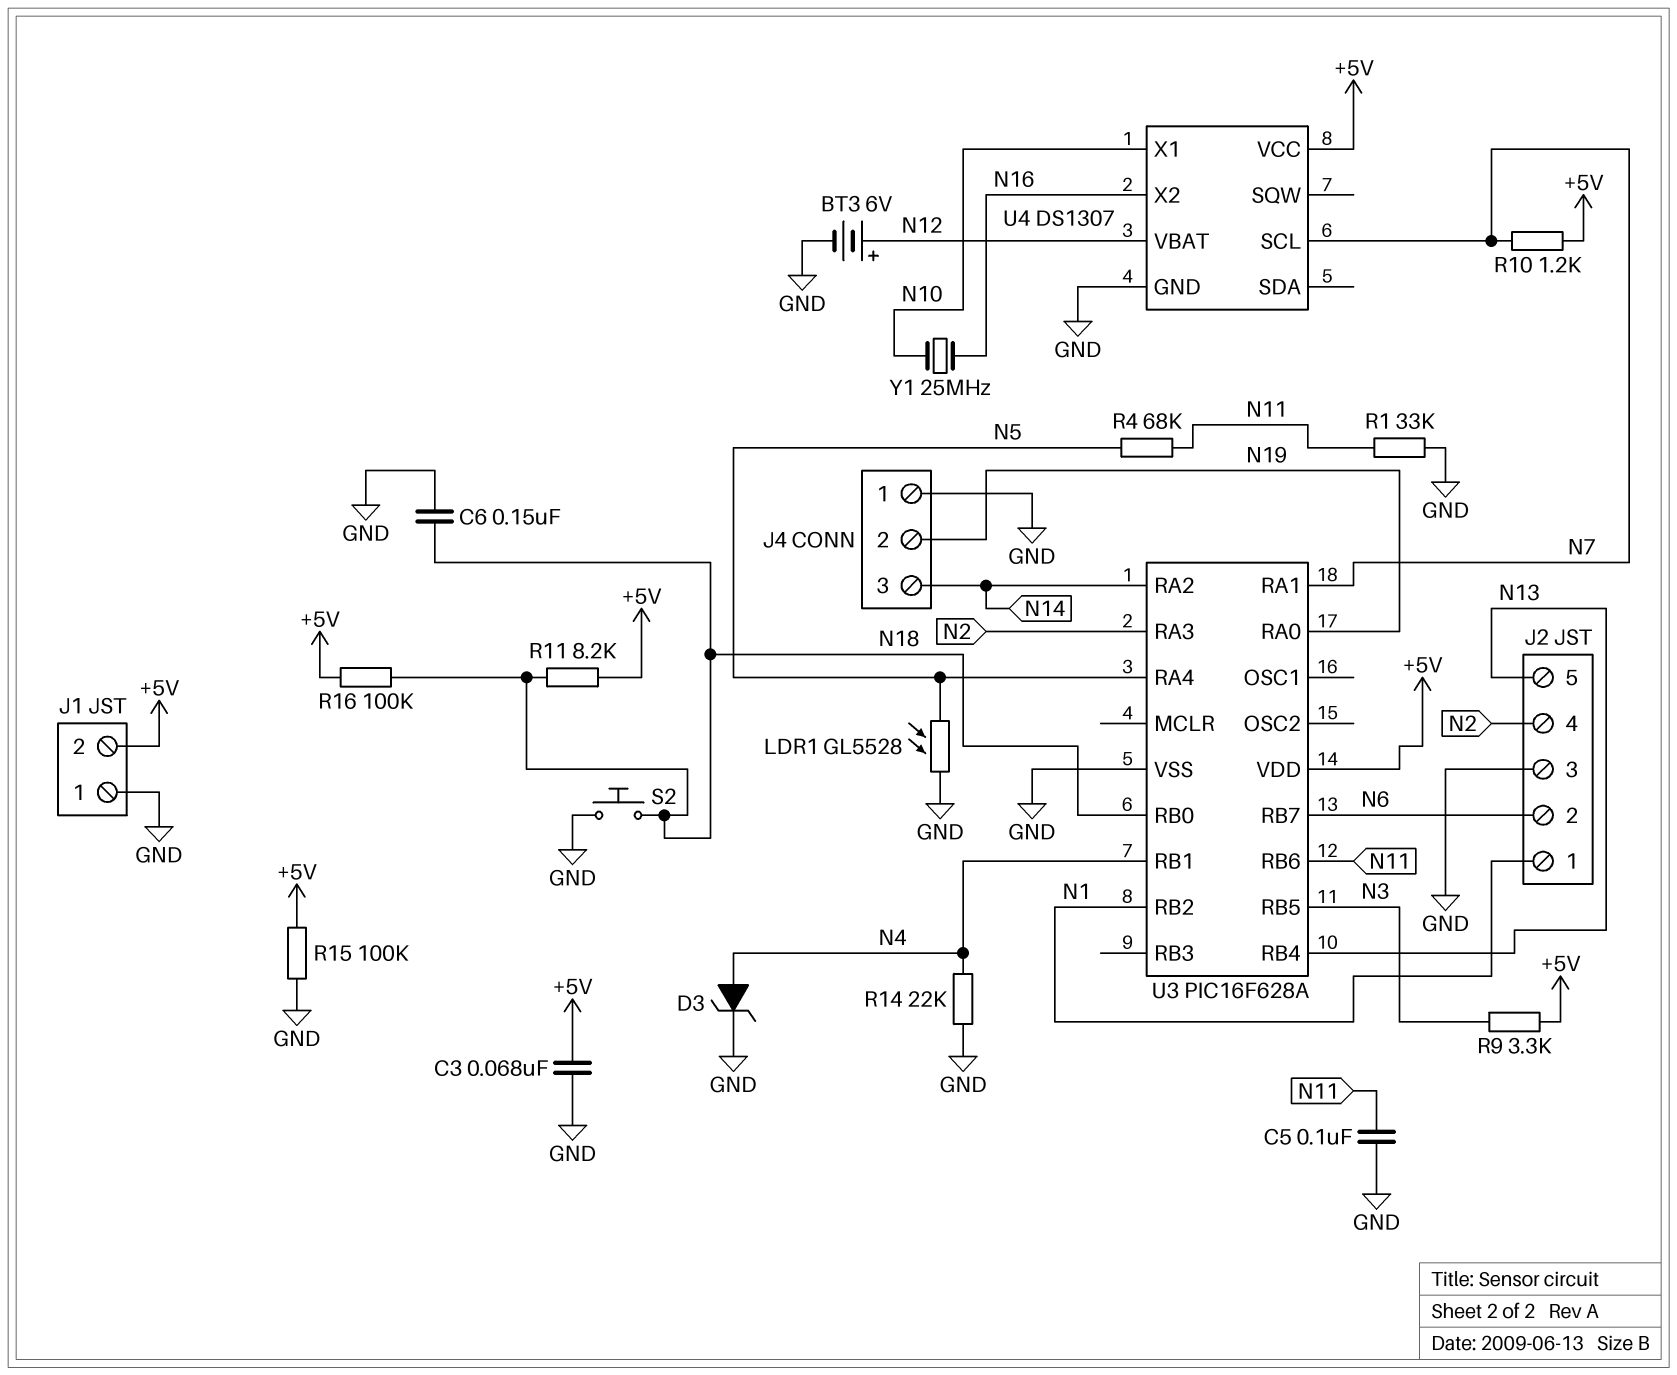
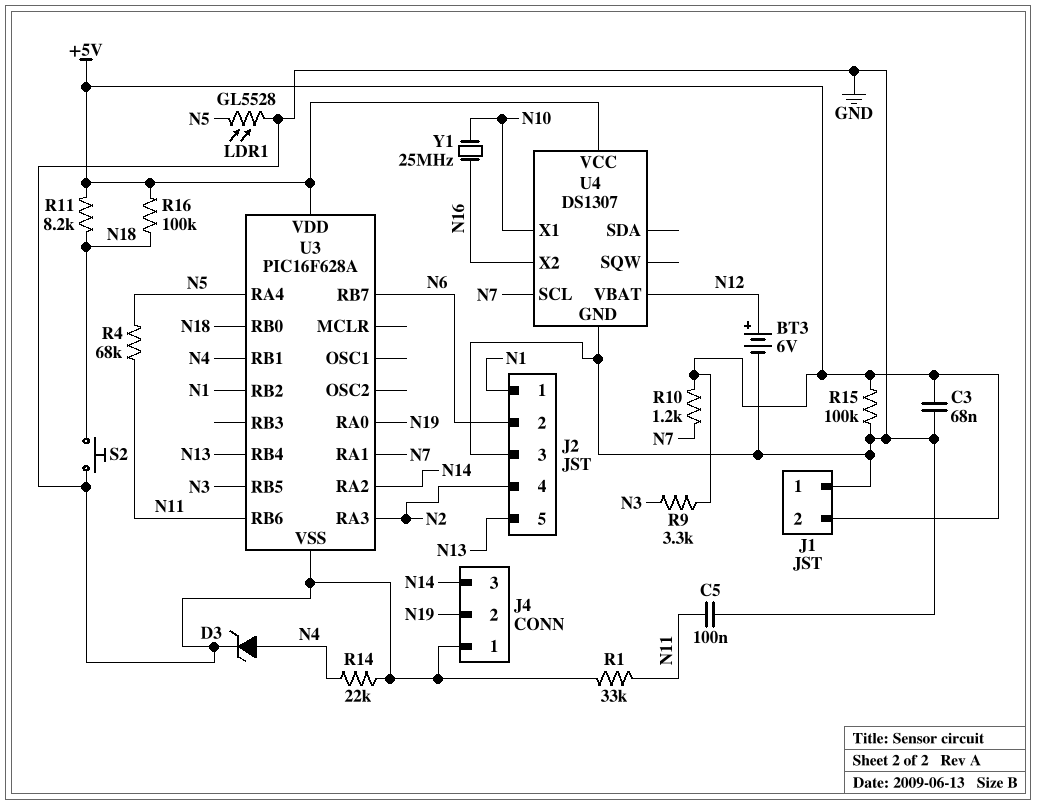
C6: 150nF (GND, N18) -> none

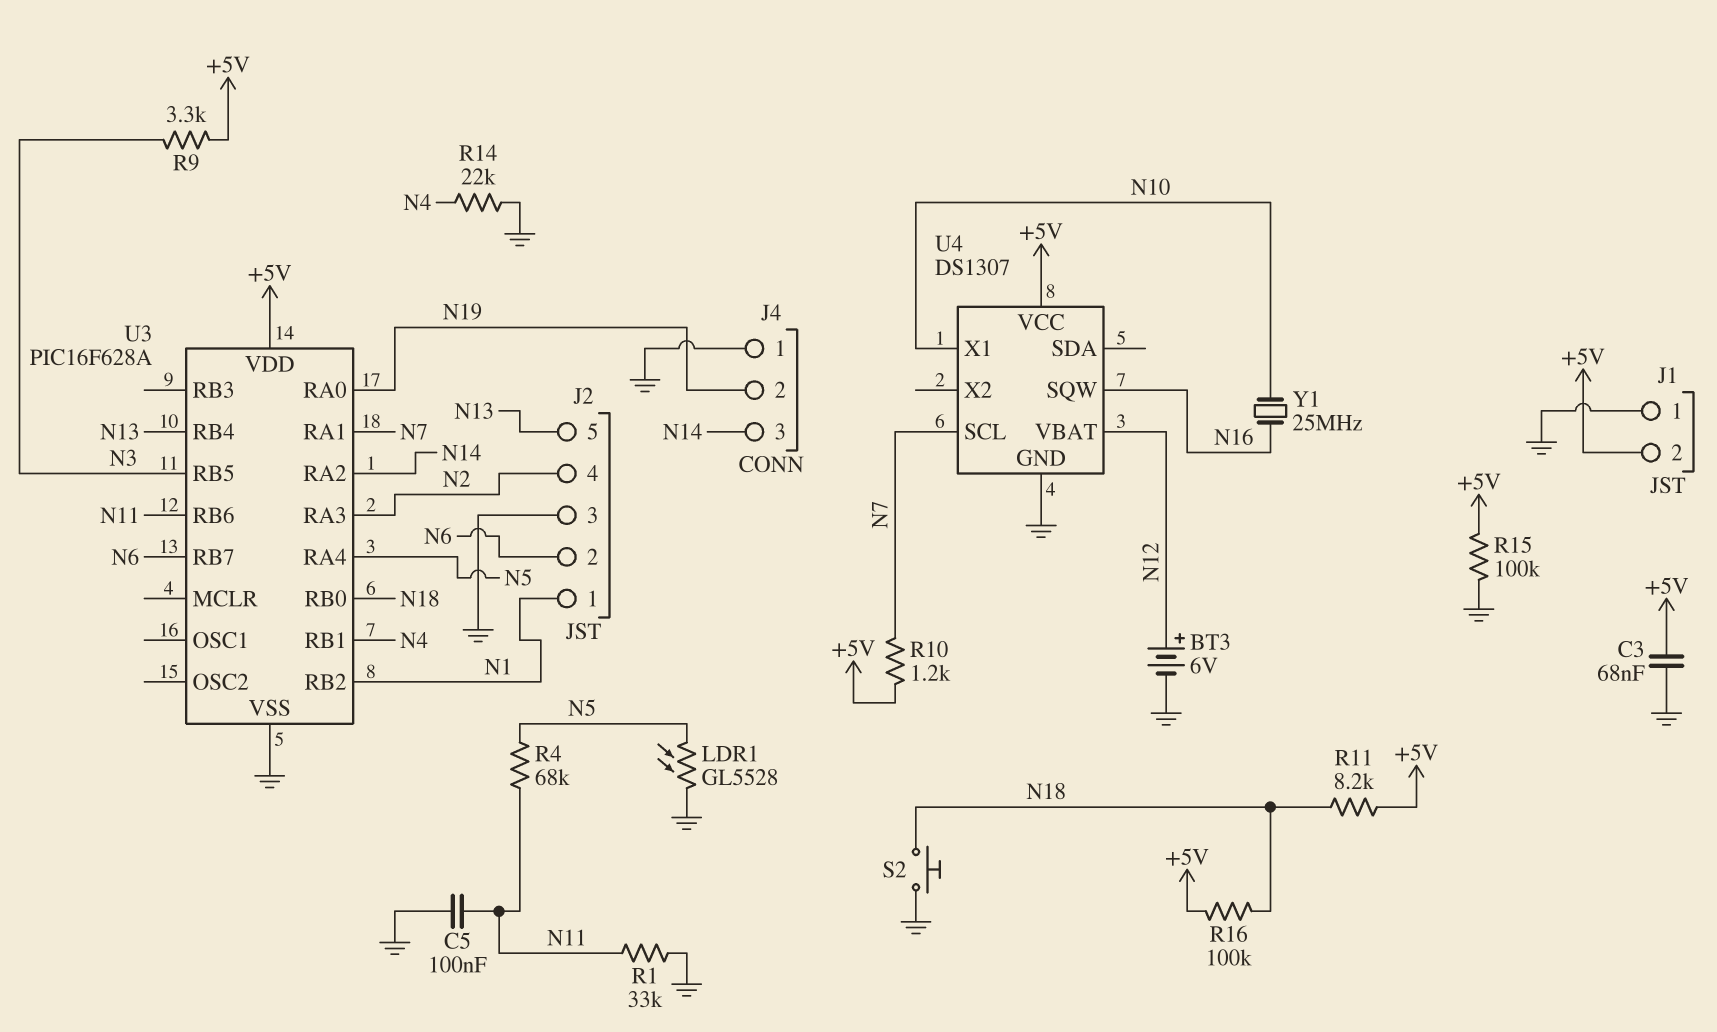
D3: zener (A N4, K GND) -> none
U4 pin SQW: none -> N16
U4 pin X2: N16 -> none

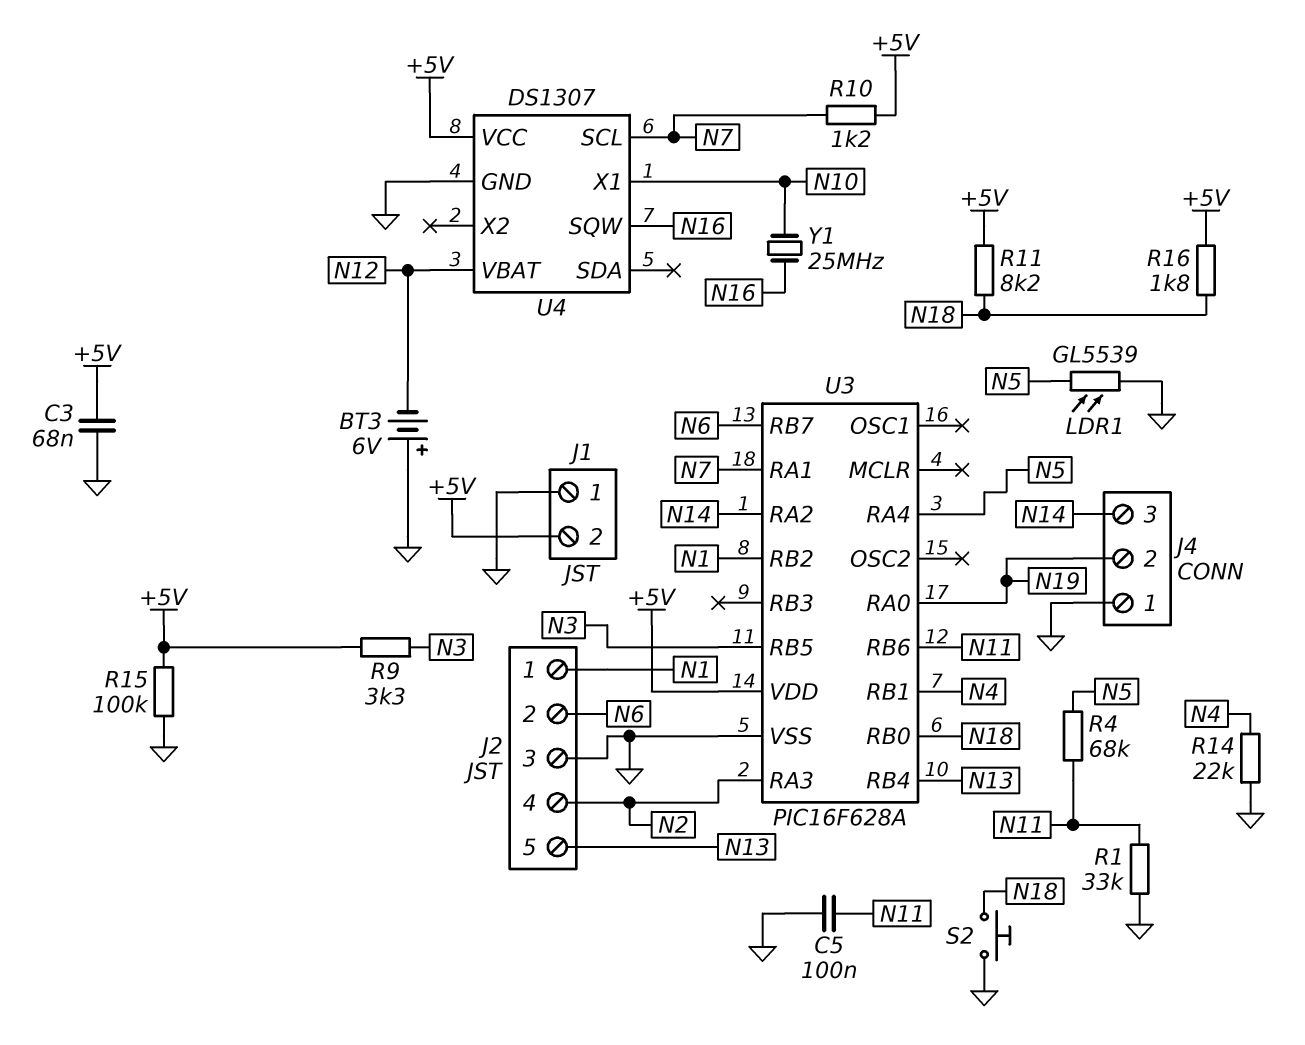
BT3: 6V (plus N12, minus GND) -> 6V (plus GND, minus N12)
LDR1: GL5528 (GND, N5) -> GL5539 (GND, N5)
R16: 100k (+5V, N18) -> 1.8k (+5V, N18)

